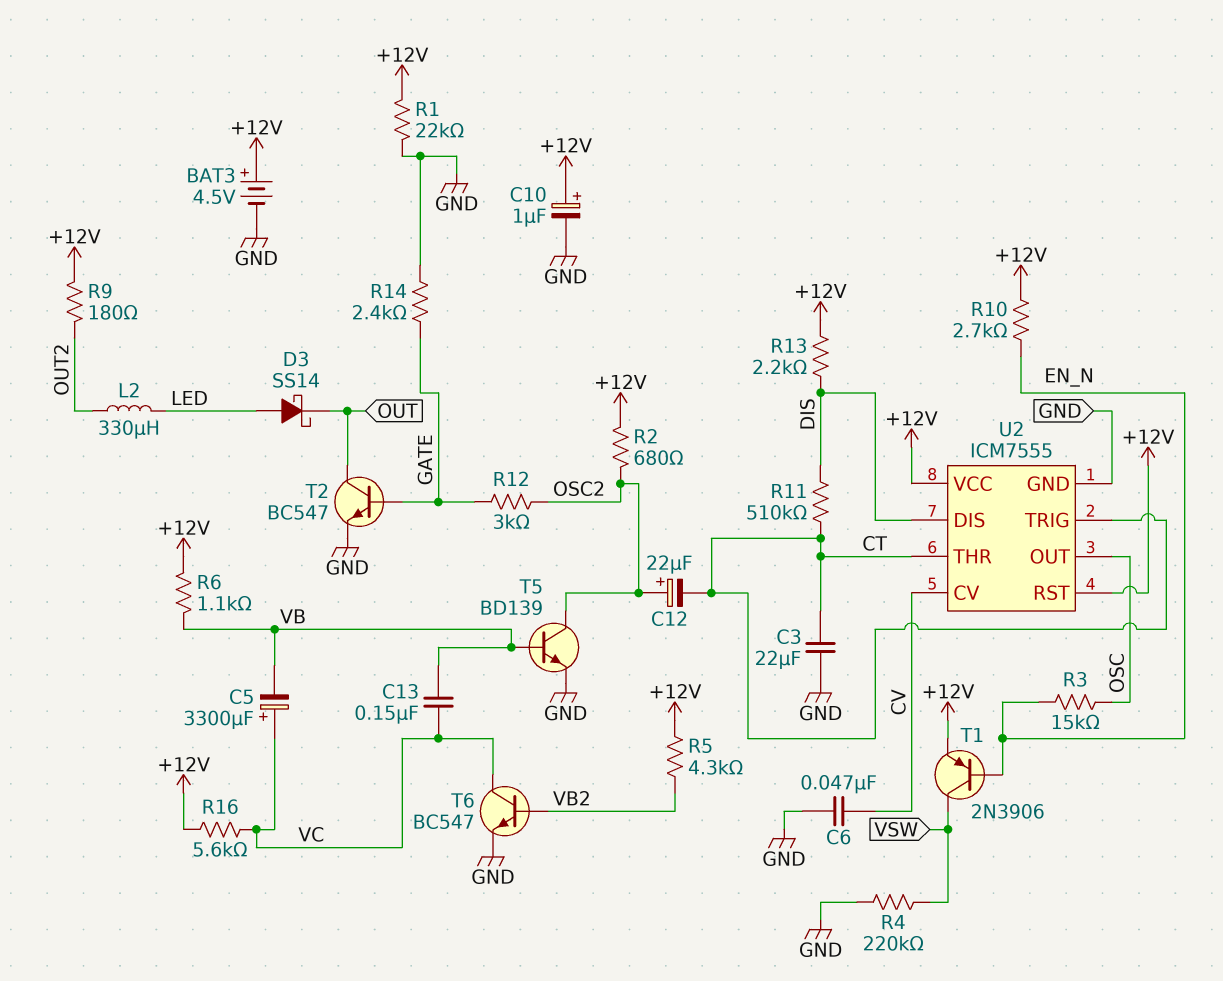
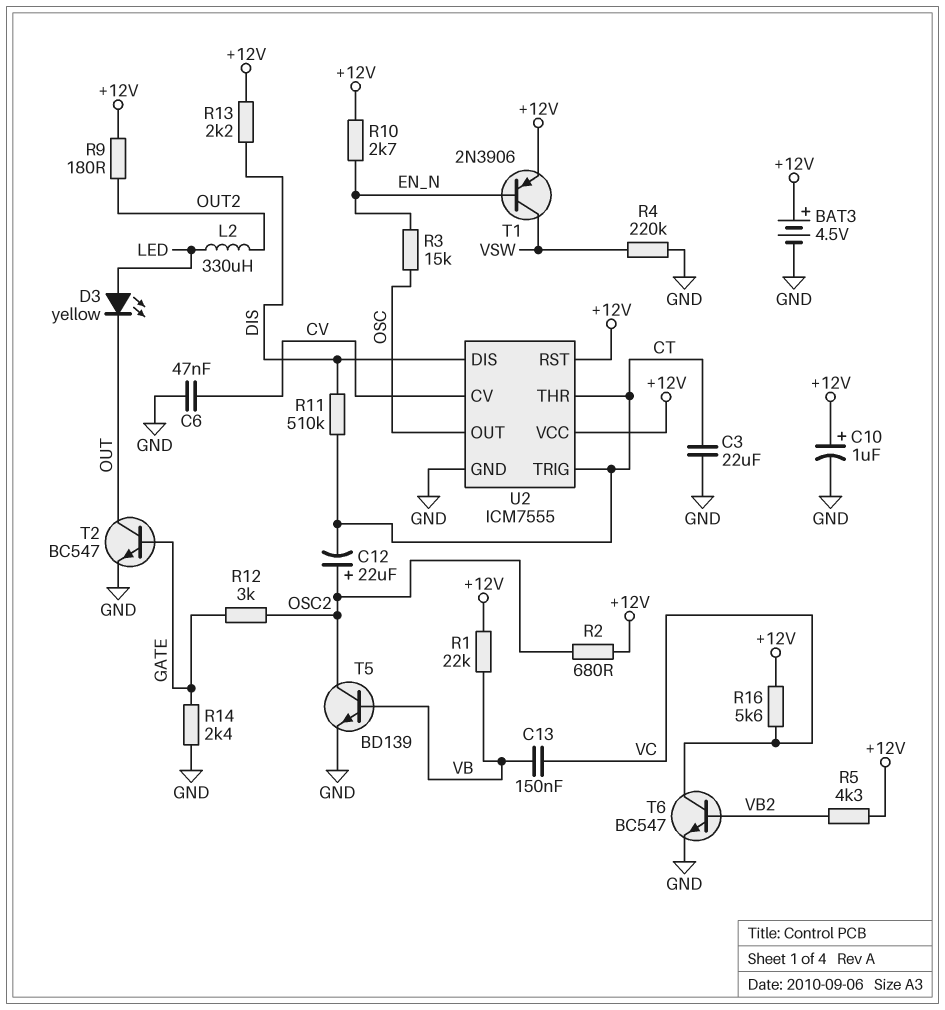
C5: 3300uF (plus VC, minus VB) -> none
D3: schottky SS14 (A LED, K OUT) -> LED yellow (A LED, K OUT)
R1: 22k (+12V, GND) -> 22k (+12V, VB)
R6: 1.1k (+12V, VB) -> none

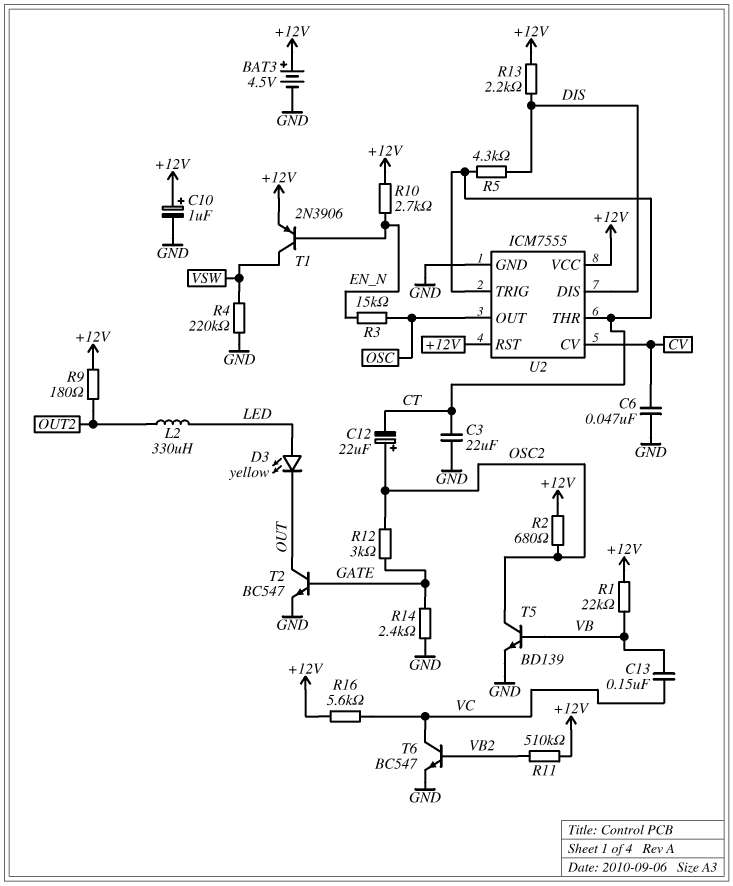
R5: 4.3k (+12V, VB2) -> 4.3k (CT, DIS)
R11: 510k (CT, DIS) -> 510k (+12V, VB2)

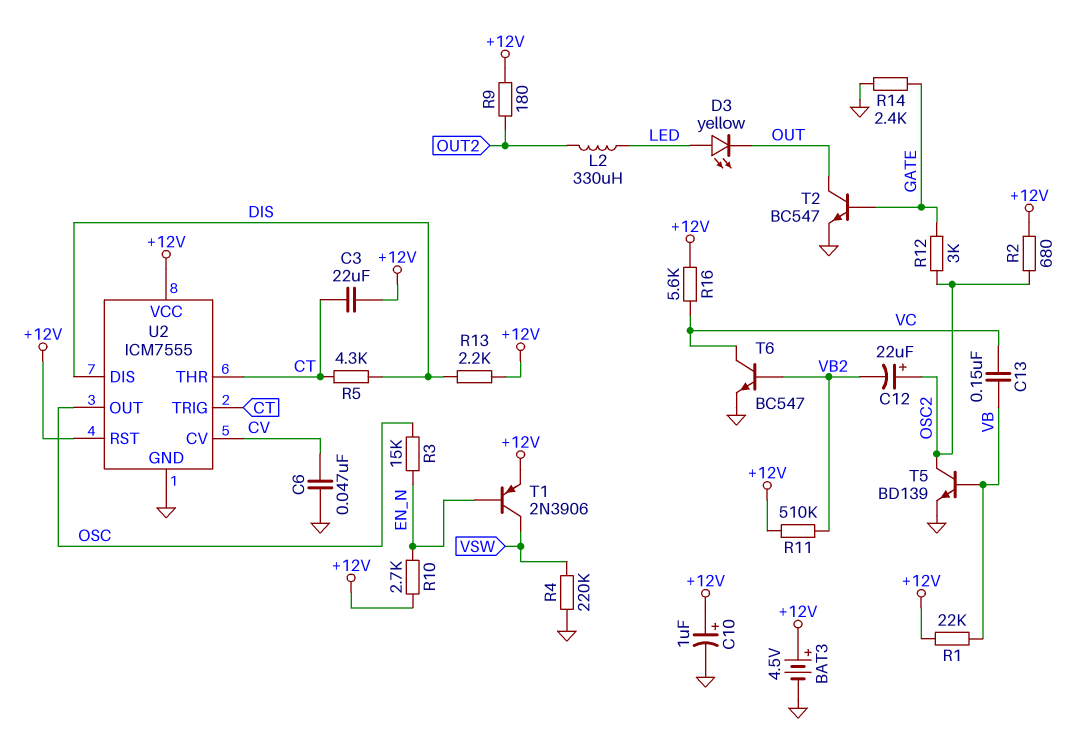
C3: 22uF (CT, GND) -> 22uF (+12V, CT)
C12: 22uF (plus OSC2, minus CT) -> 22uF (plus OSC2, minus VB2)

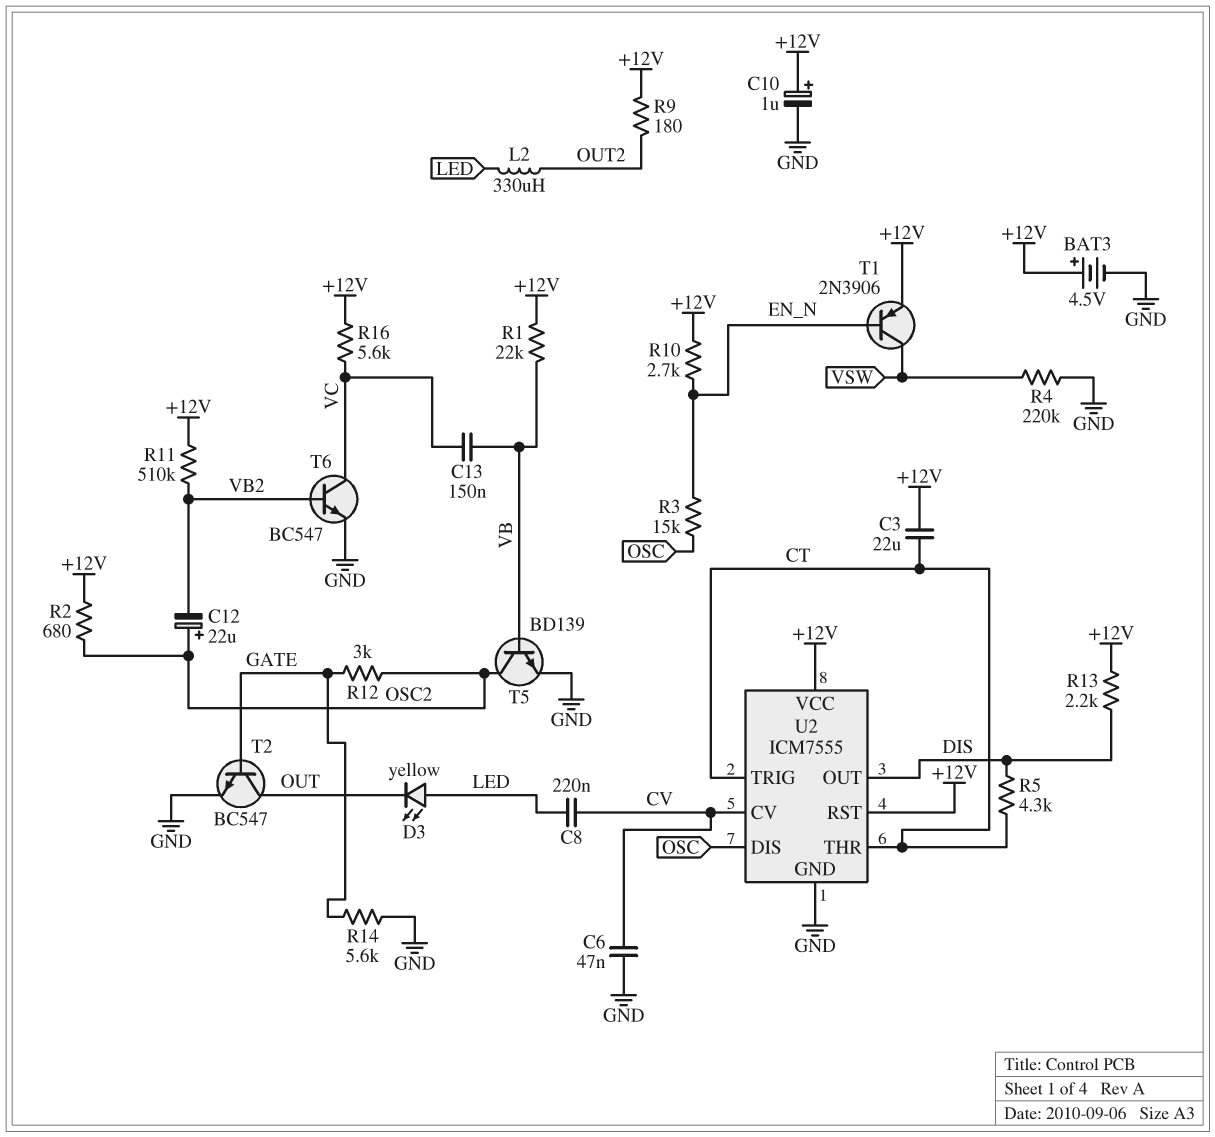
C8: none -> 220nF (CV, LED)
R14: 2.4k (GATE, GND) -> 5.6k (GATE, GND)
U2 pin DIS: DIS -> OSC
U2 pin OUT: OSC -> DIS

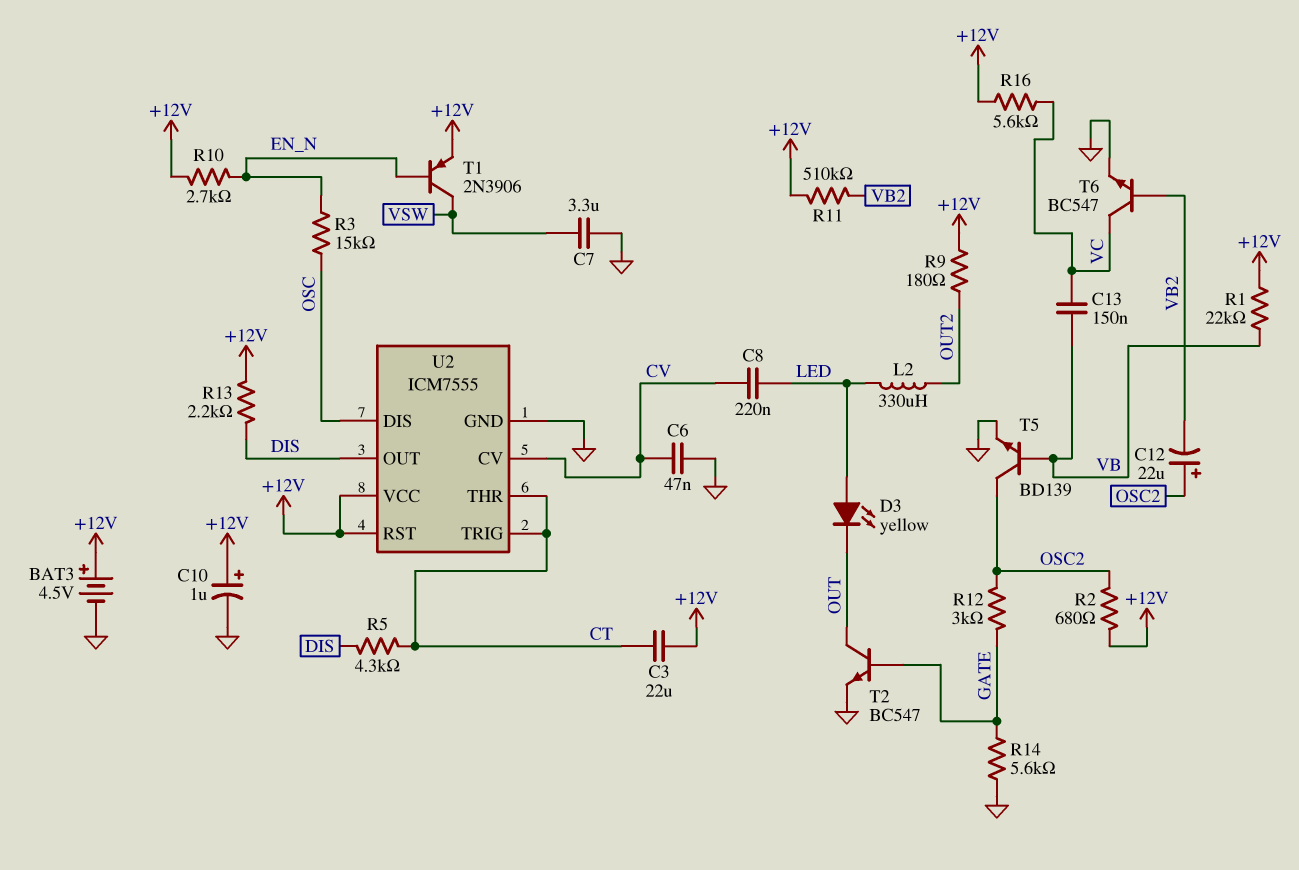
C7: none -> 3.3uF (GND, VSW)
R4: 220k (GND, VSW) -> none

